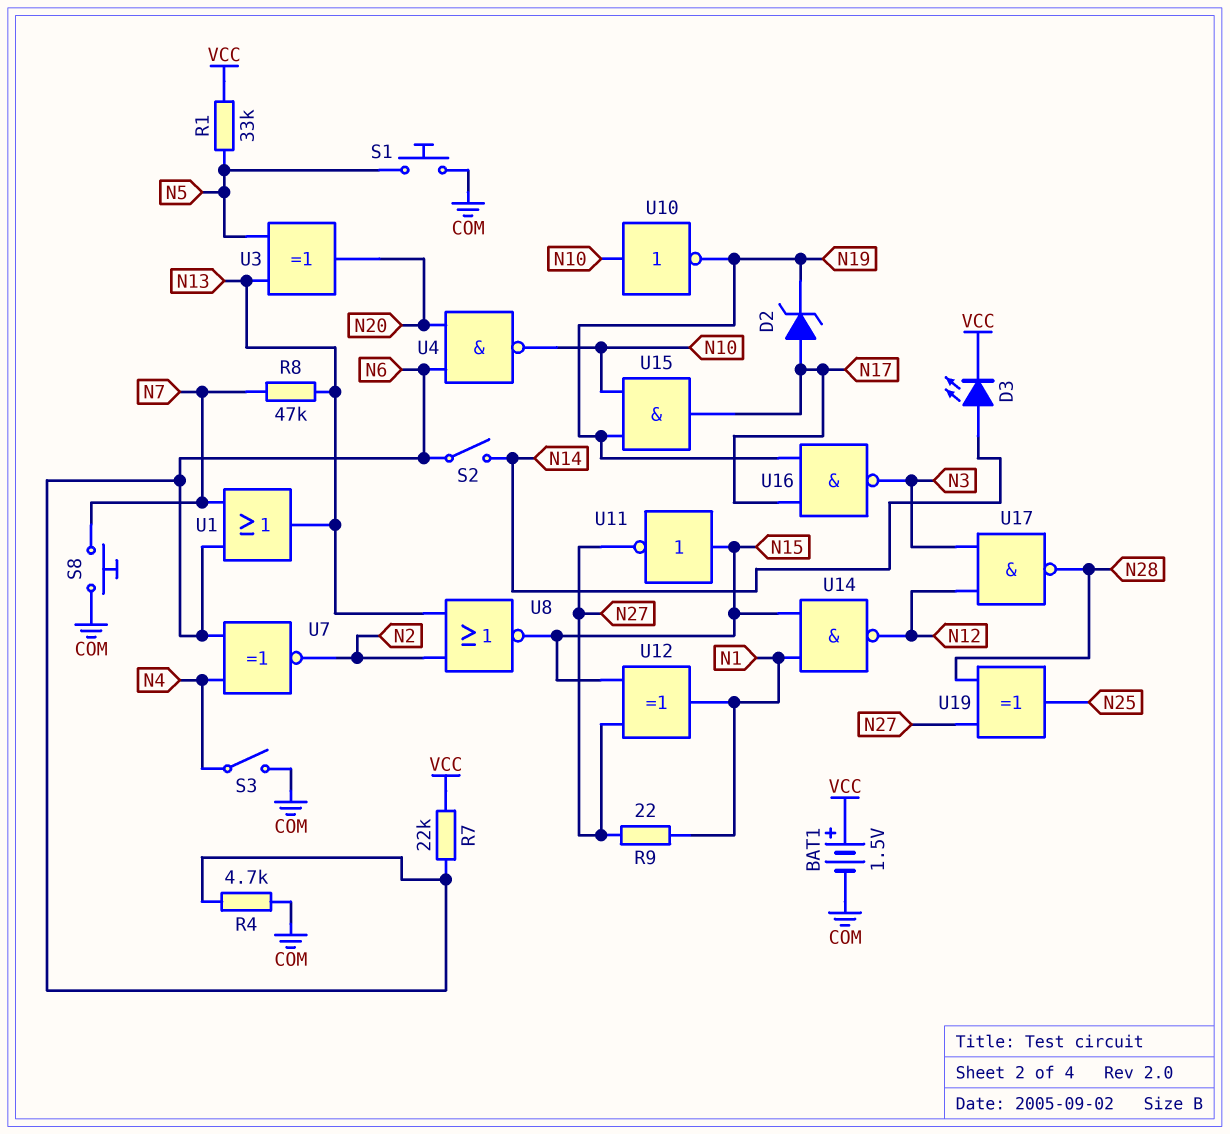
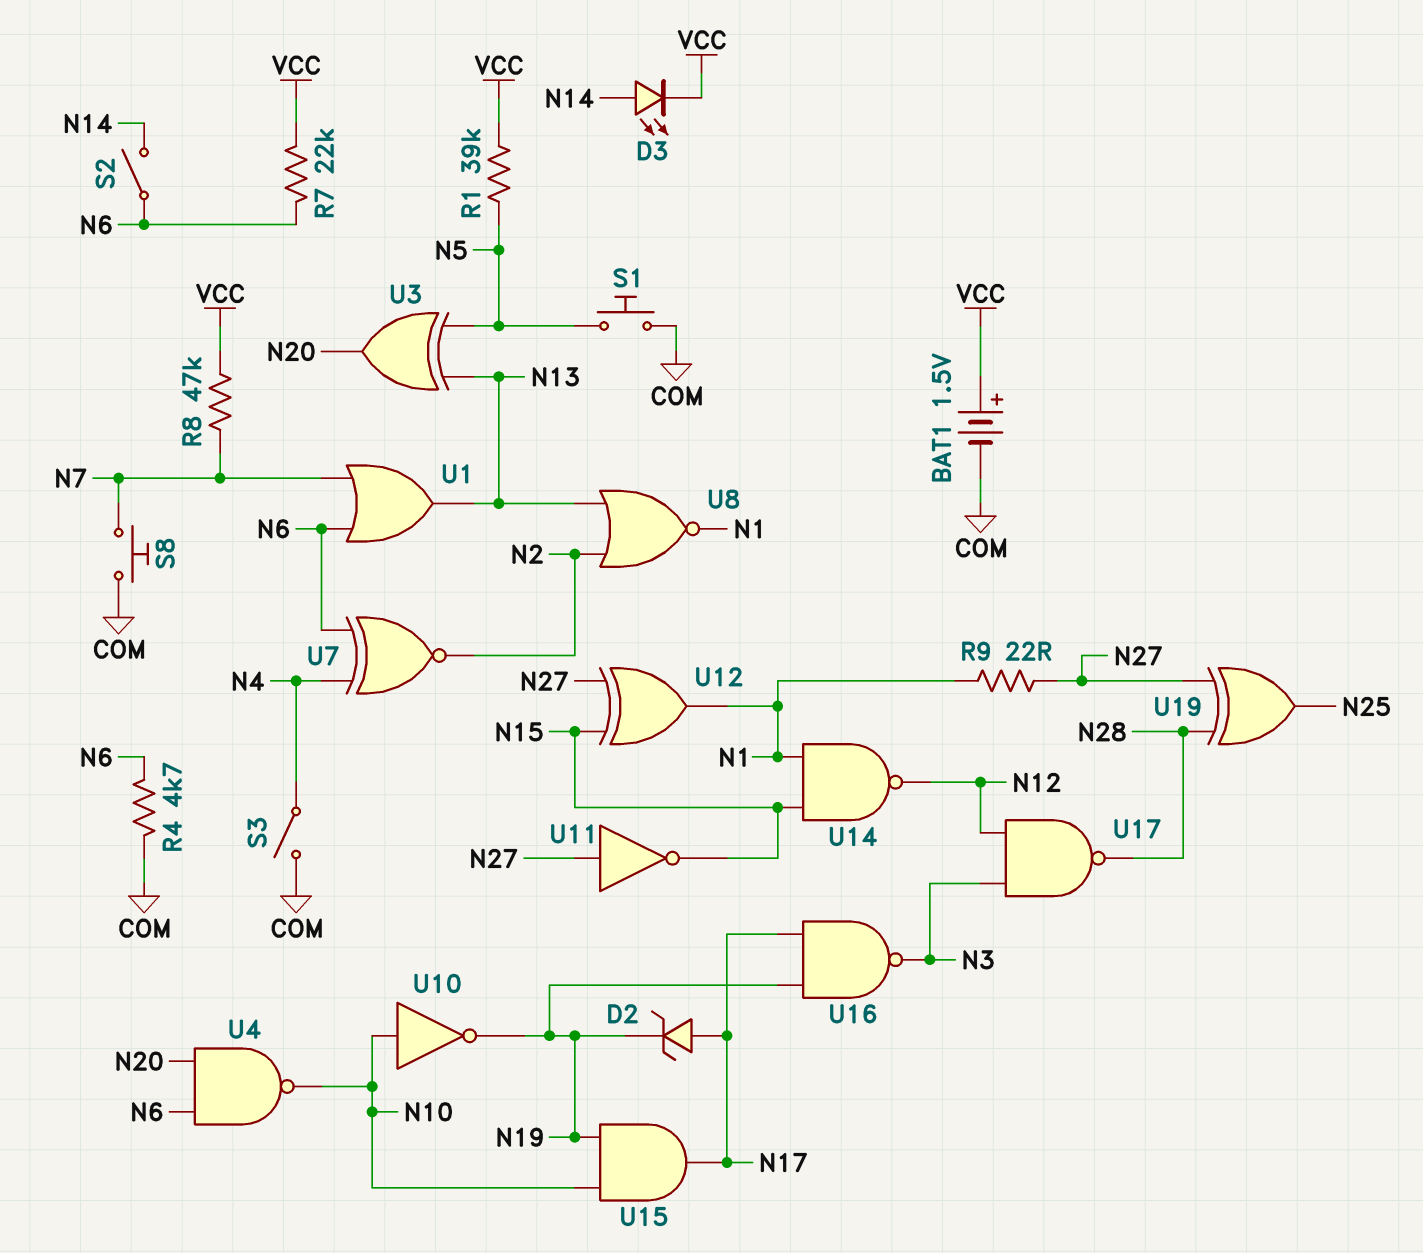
R1: 33k (N5, VCC) -> 39k (N5, VCC)
R8: 47k (N7, N13) -> 47k (N7, VCC)
U8: NOR (in N2, in N13, out N15) -> NOR (in N2, in N13, out N1)
U11: NOT (in N15, out N27) -> NOT (in N27, out N15)

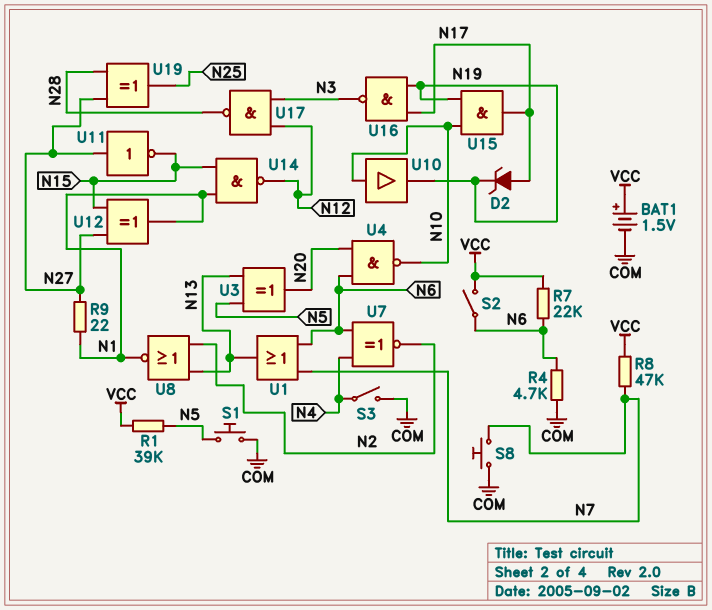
D3: LED (A N14, K VCC) -> none
S2: switch (N6, N14) -> switch (N6, VCC)
U10: NOT (in N10, out N19) -> buffer (in N10, out N19)

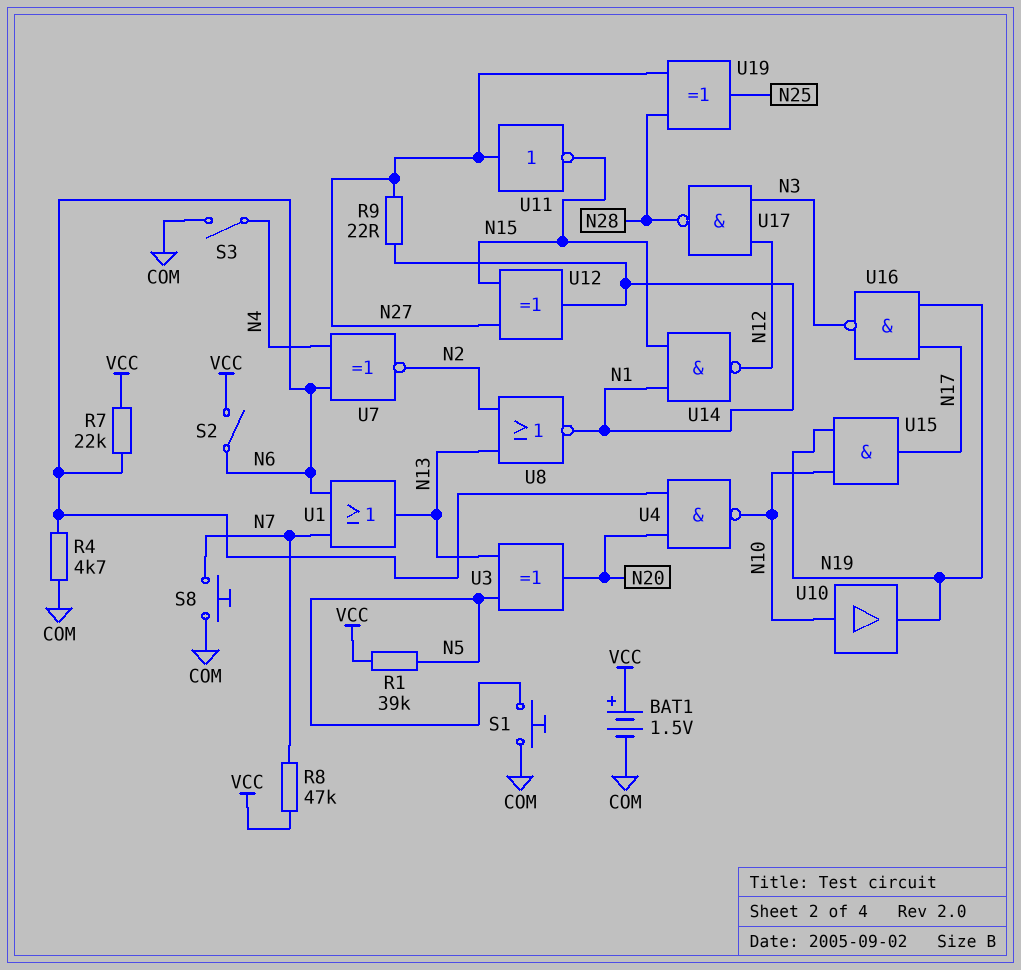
D2: zener (A N17, K N19) -> none

